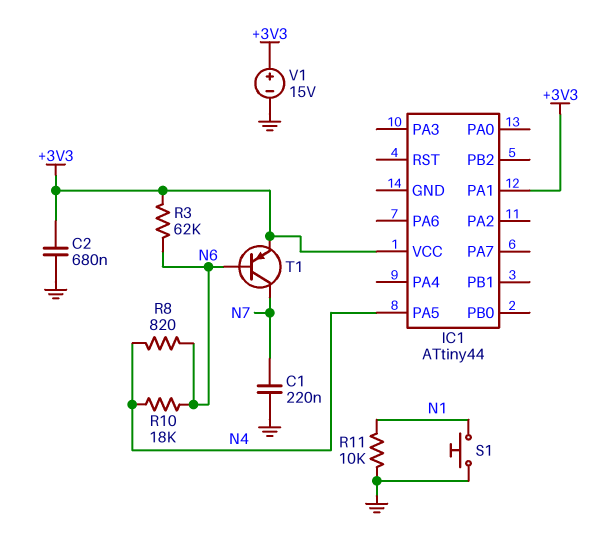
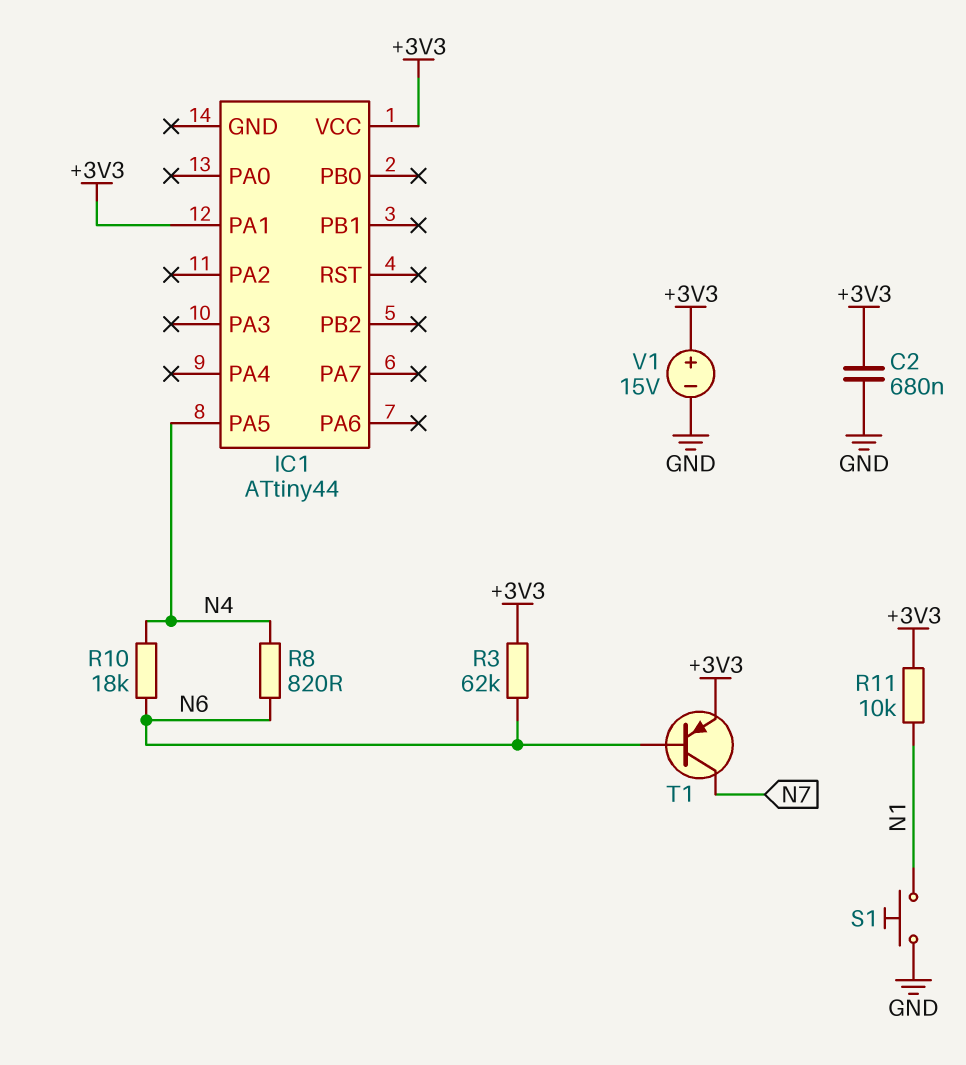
C1: 220nF (GND, N7) -> none
R11: 10k (GND, N1) -> 10k (+3V3, N1)

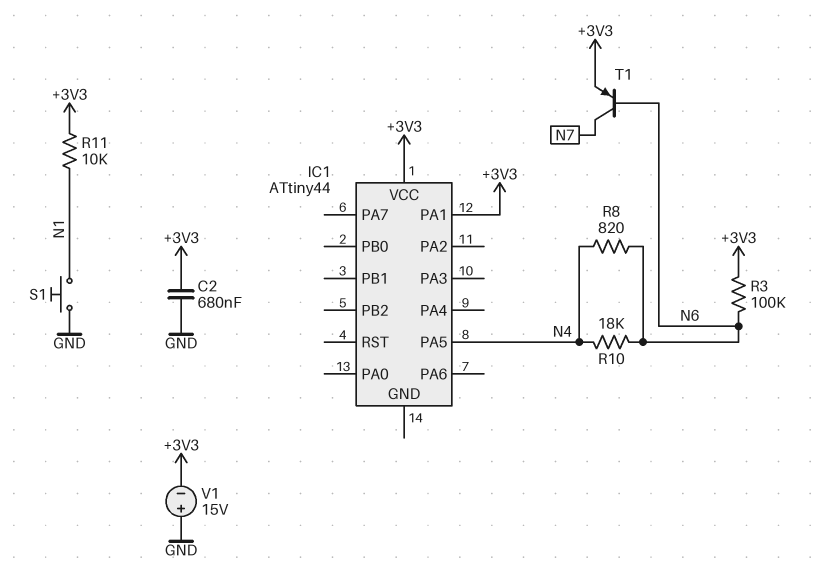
R3: 62k (+3V3, N6) -> 100k (+3V3, N6)
V1: 15V (plus +3V3, minus GND) -> 15V (plus GND, minus +3V3)

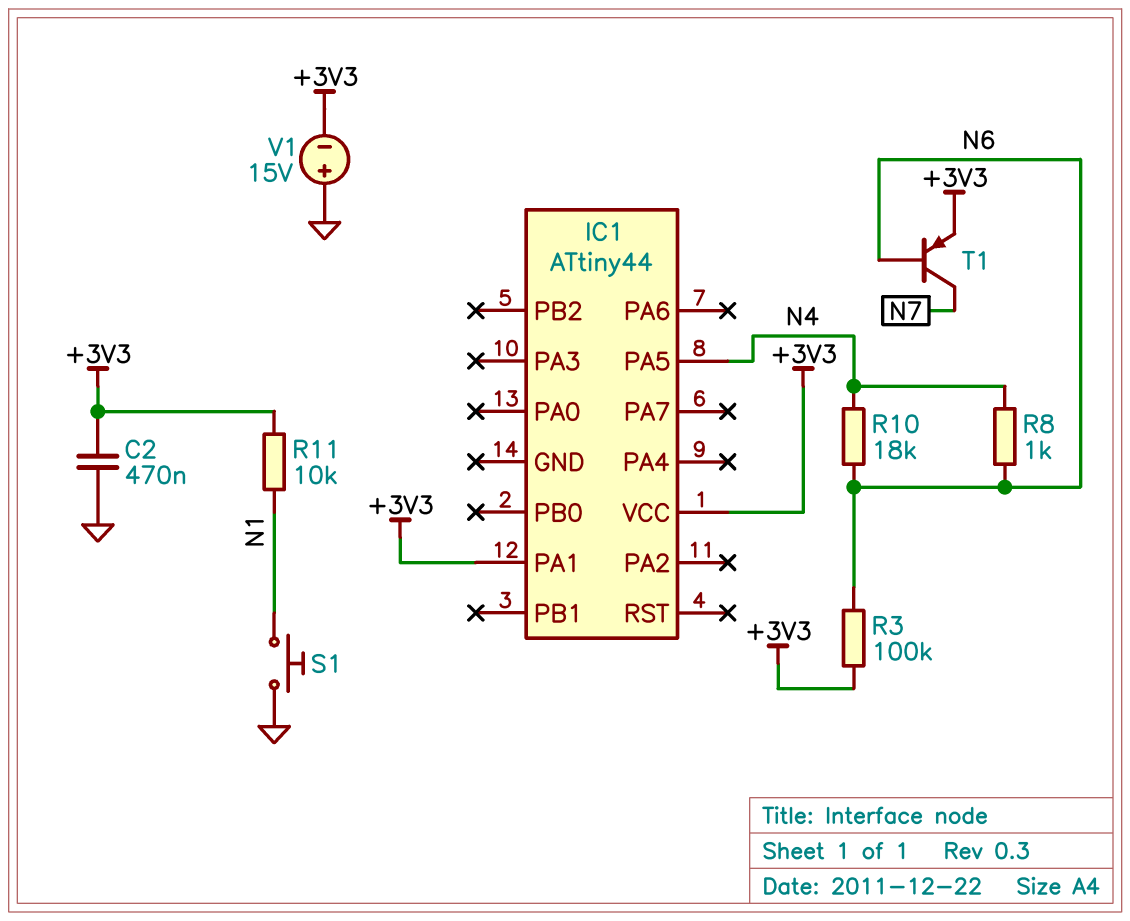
C2: 680nF (+3V3, GND) -> 470nF (+3V3, GND)
R8: 820 (N4, N6) -> 1k (N4, N6)

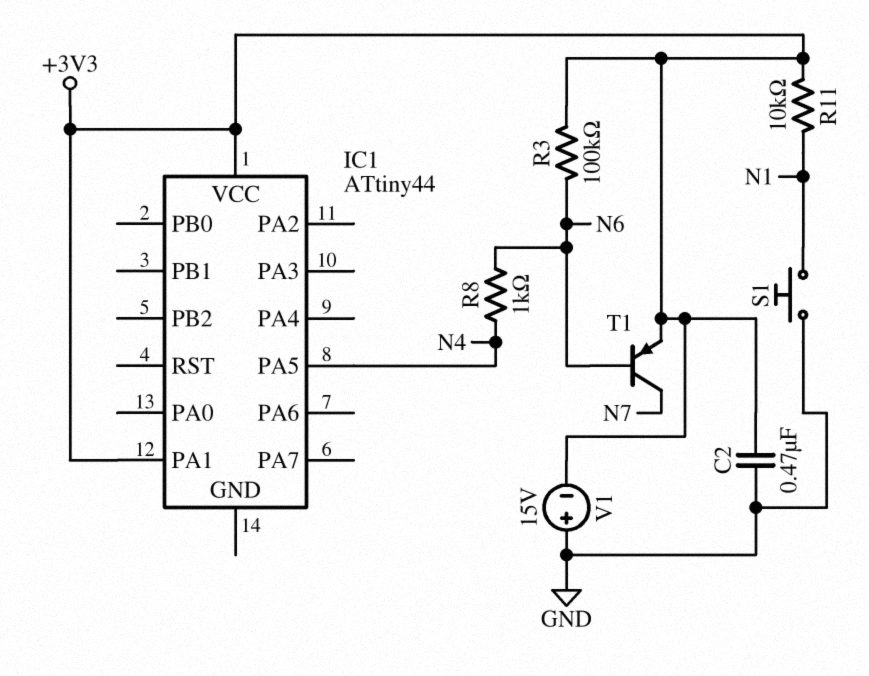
R10: 18k (N4, N6) -> none

